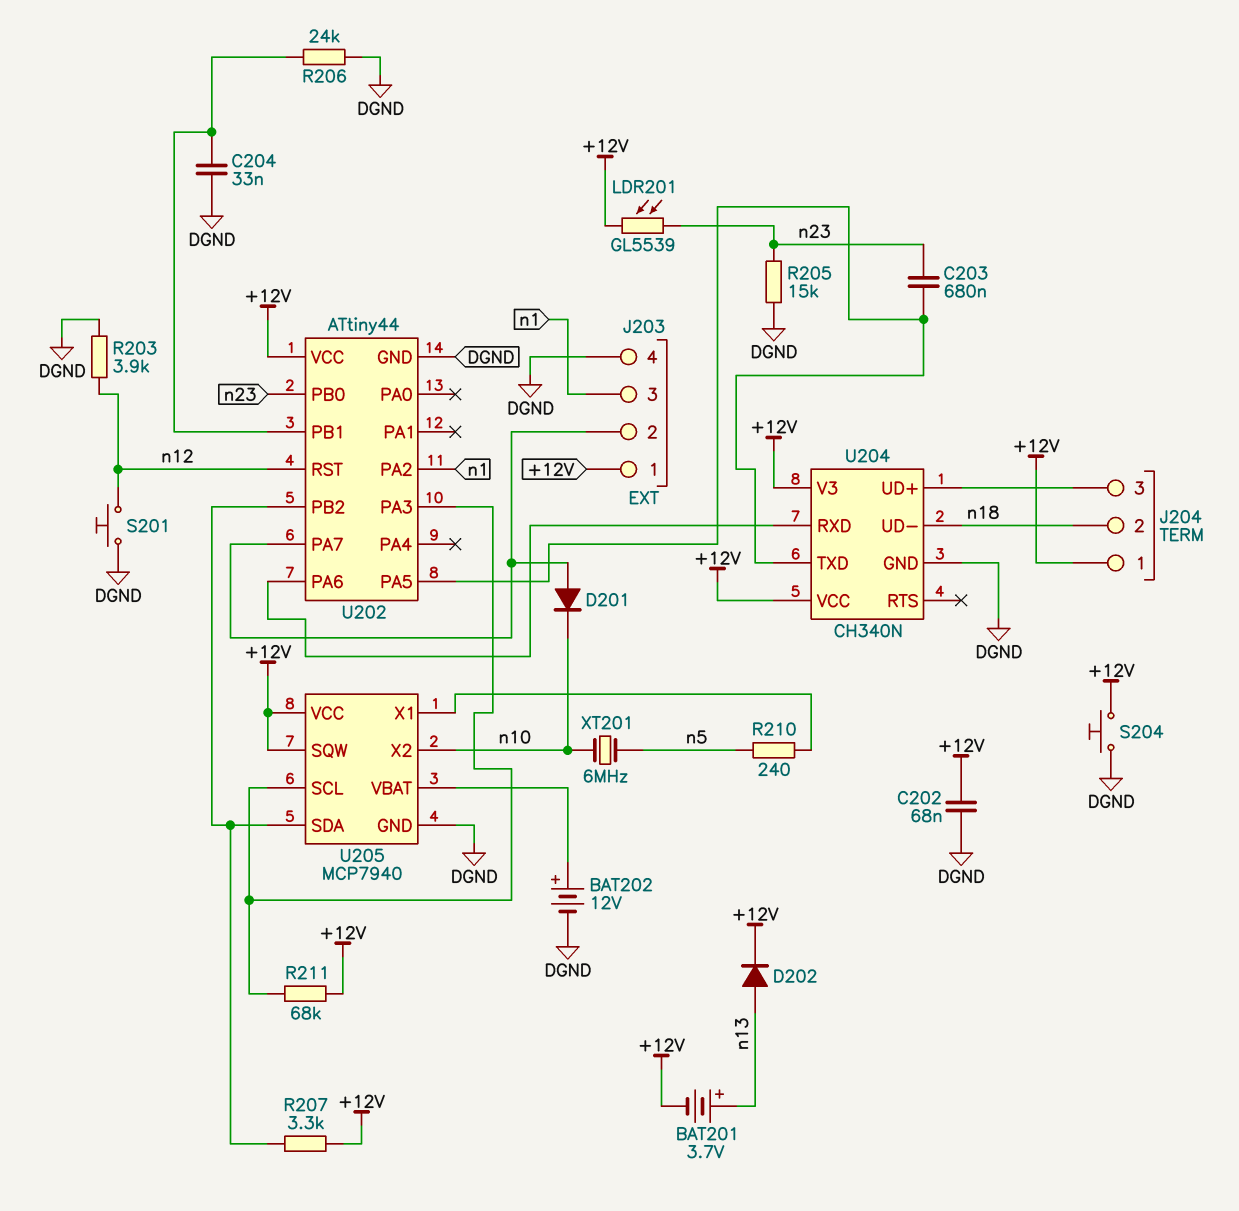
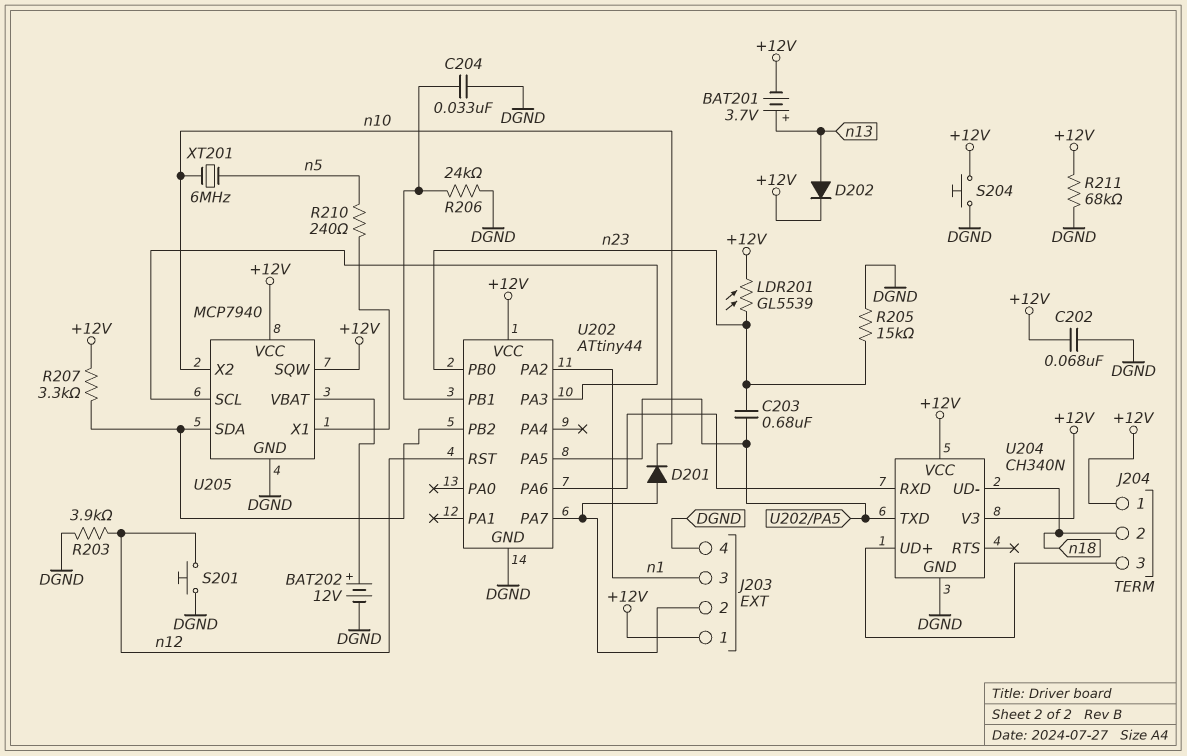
R211: 68k (+12V, U202/PA3) -> 68k (+12V, DGND)

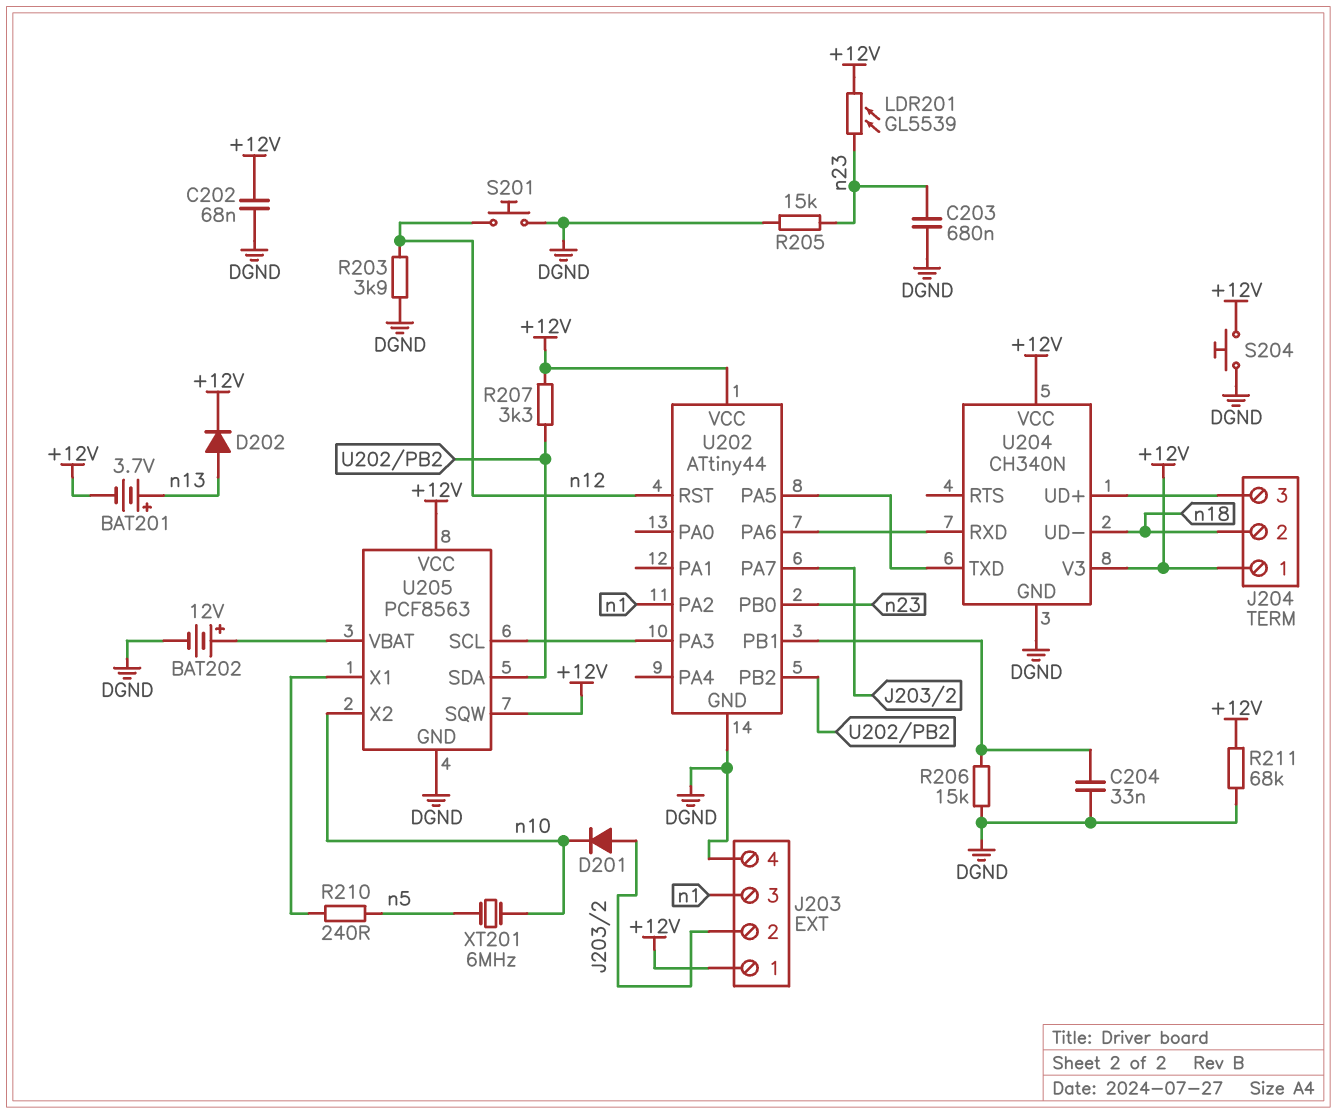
C203: 680nF (U202/PA5, n23) -> 680nF (DGND, n23)
R206: 24k (DGND, U202/PB1) -> 15k (DGND, U202/PB1)
U205: MCP7940 -> PCF8563

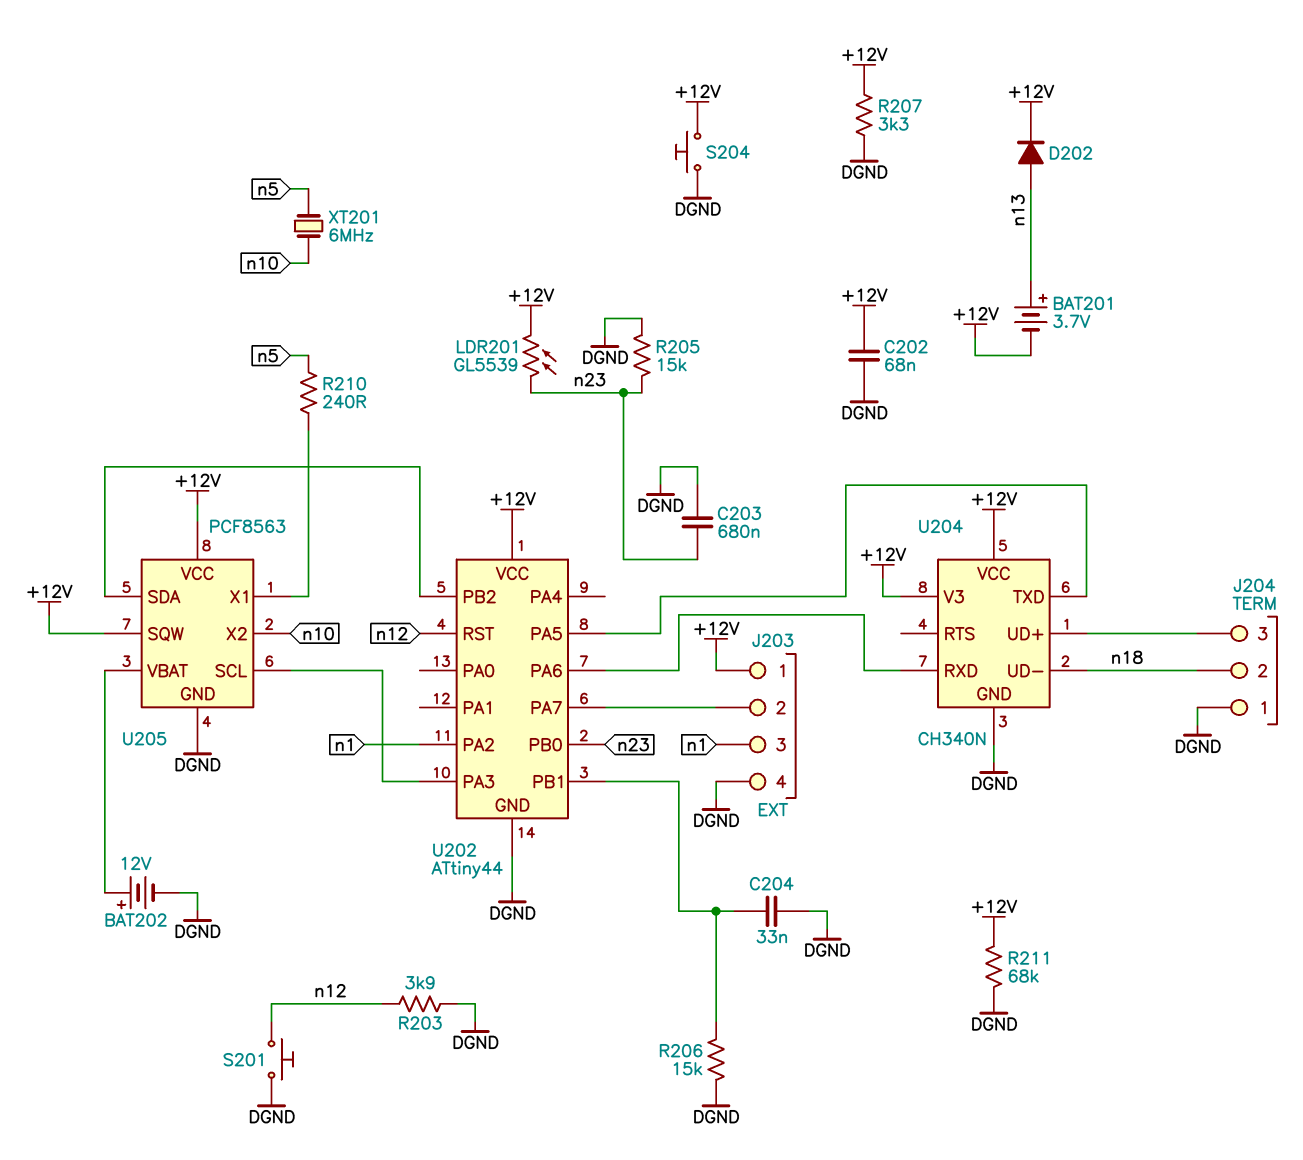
D201: diode (A J203/2, K n10) -> none
J204 pin 1: +12V -> DGND
R207: 3.3k (+12V, U202/PB2) -> 3.3k (+12V, DGND)

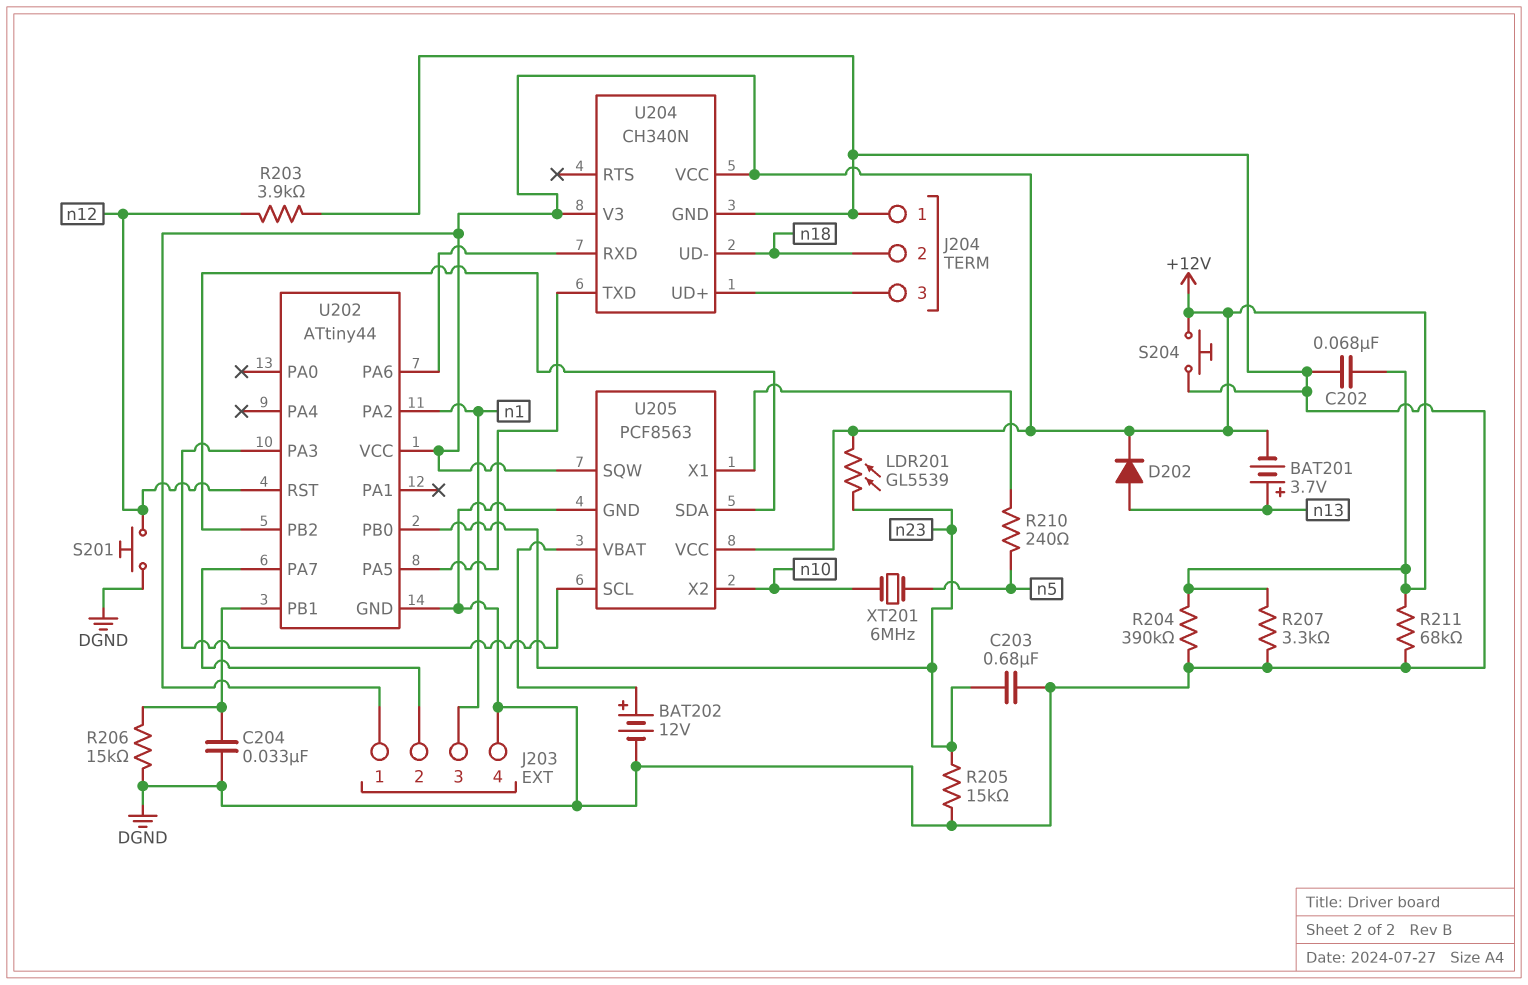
R204: none -> 390k (+12V, DGND)

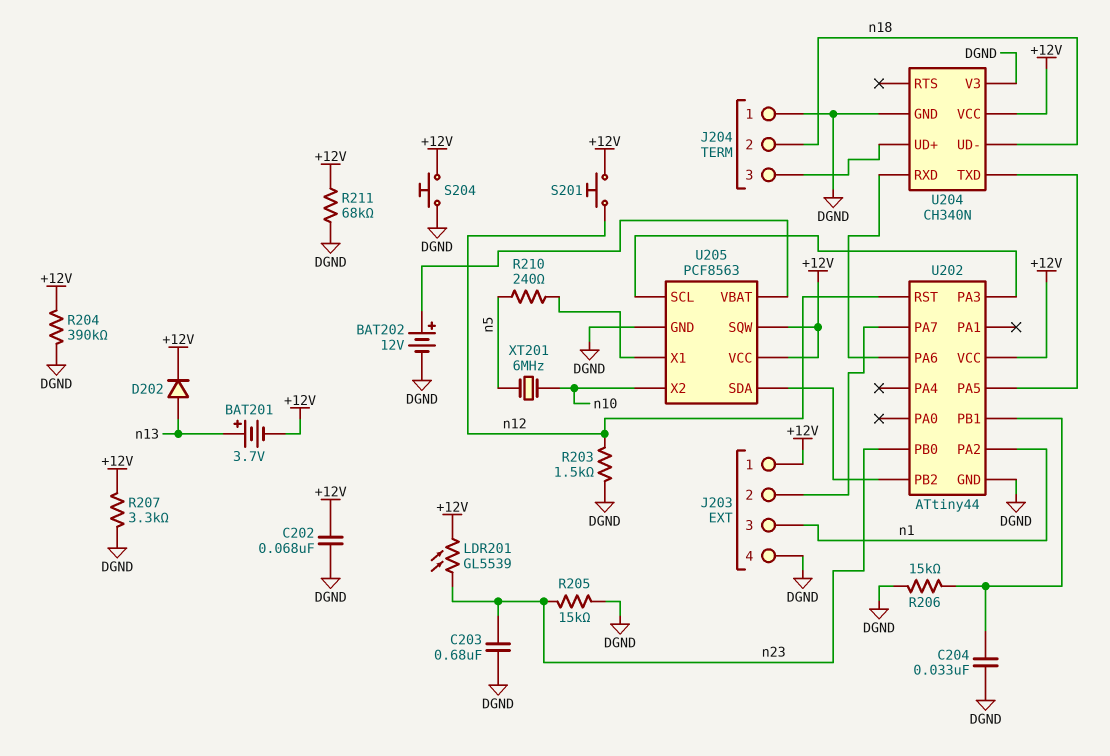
R203: 3.9k (DGND, n12) -> 1.5k (DGND, n12)
S201: button (DGND, n12) -> button (+12V, n12)
U204 pin V3: +12V -> DGND

